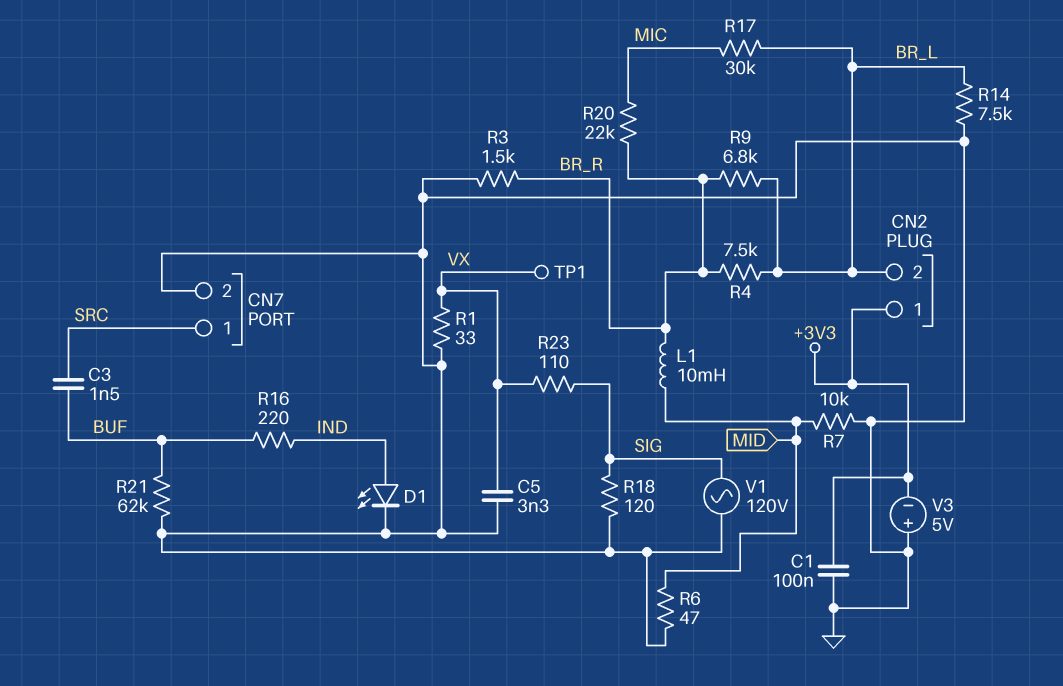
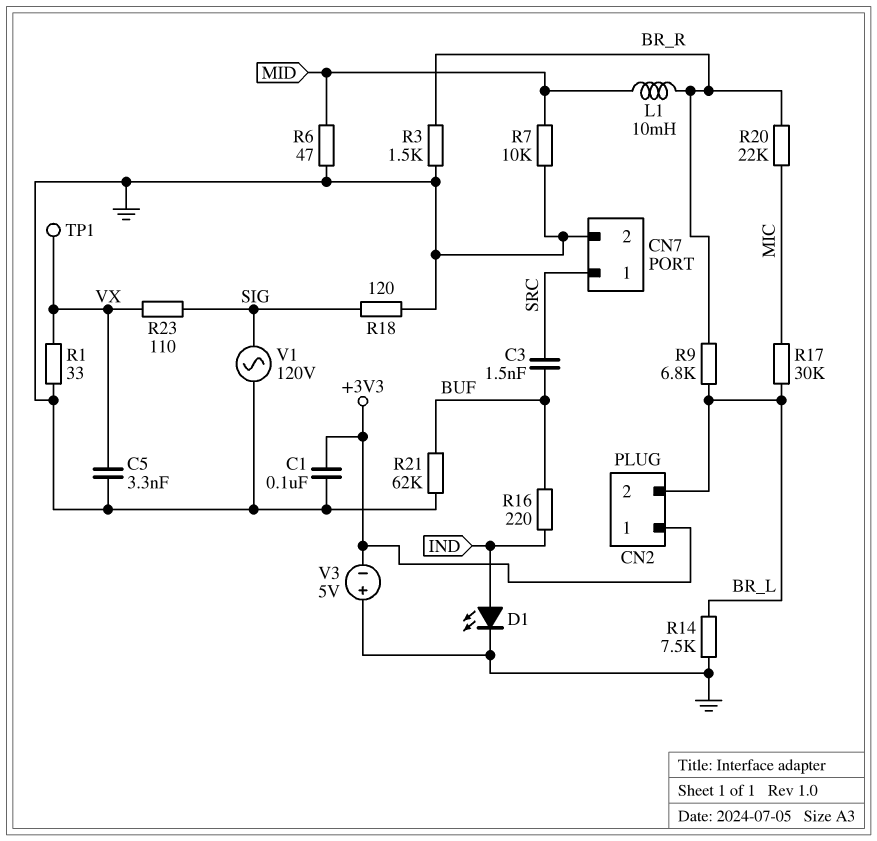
R4: 7.5k (BR_L, BR_R) -> none

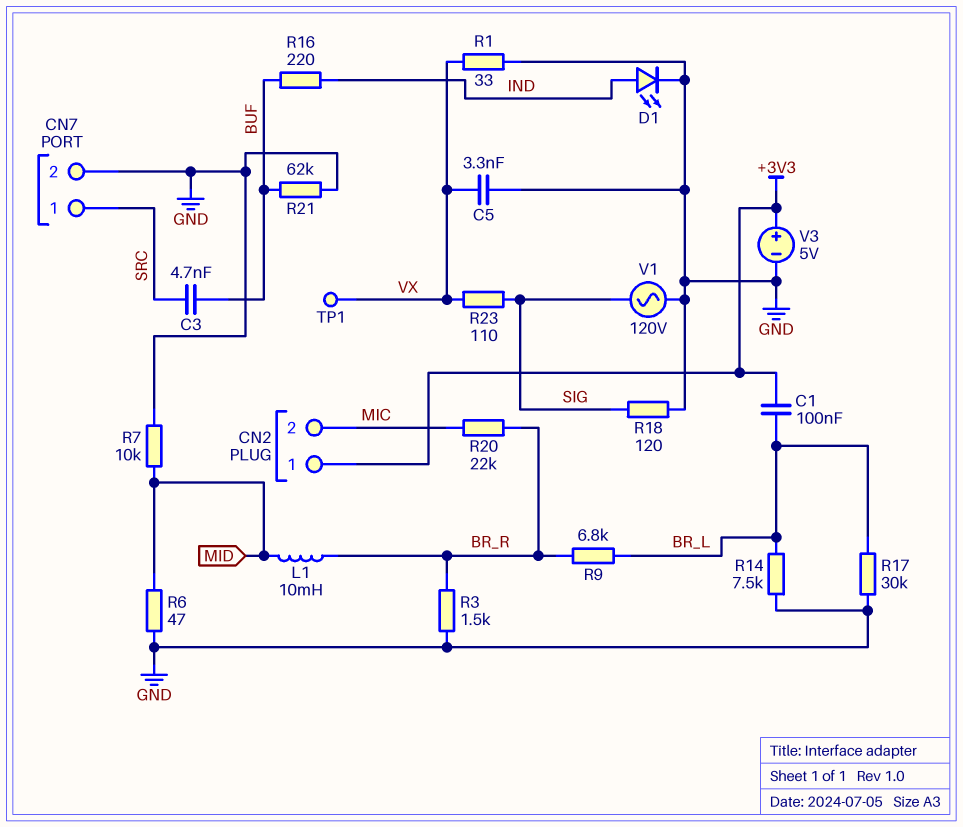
C1: 100nF (+3V3, GND) -> 100nF (+3V3, BR_L)
C3: 1.5nF (BUF, SRC) -> 4.7nF (BUF, SRC)
CN2 pin 2: BR_L -> MIC
R17: 30k (BR_L, MIC) -> 30k (BR_L, GND)
V3: 5V (plus GND, minus +3V3) -> 5V (plus +3V3, minus GND)

